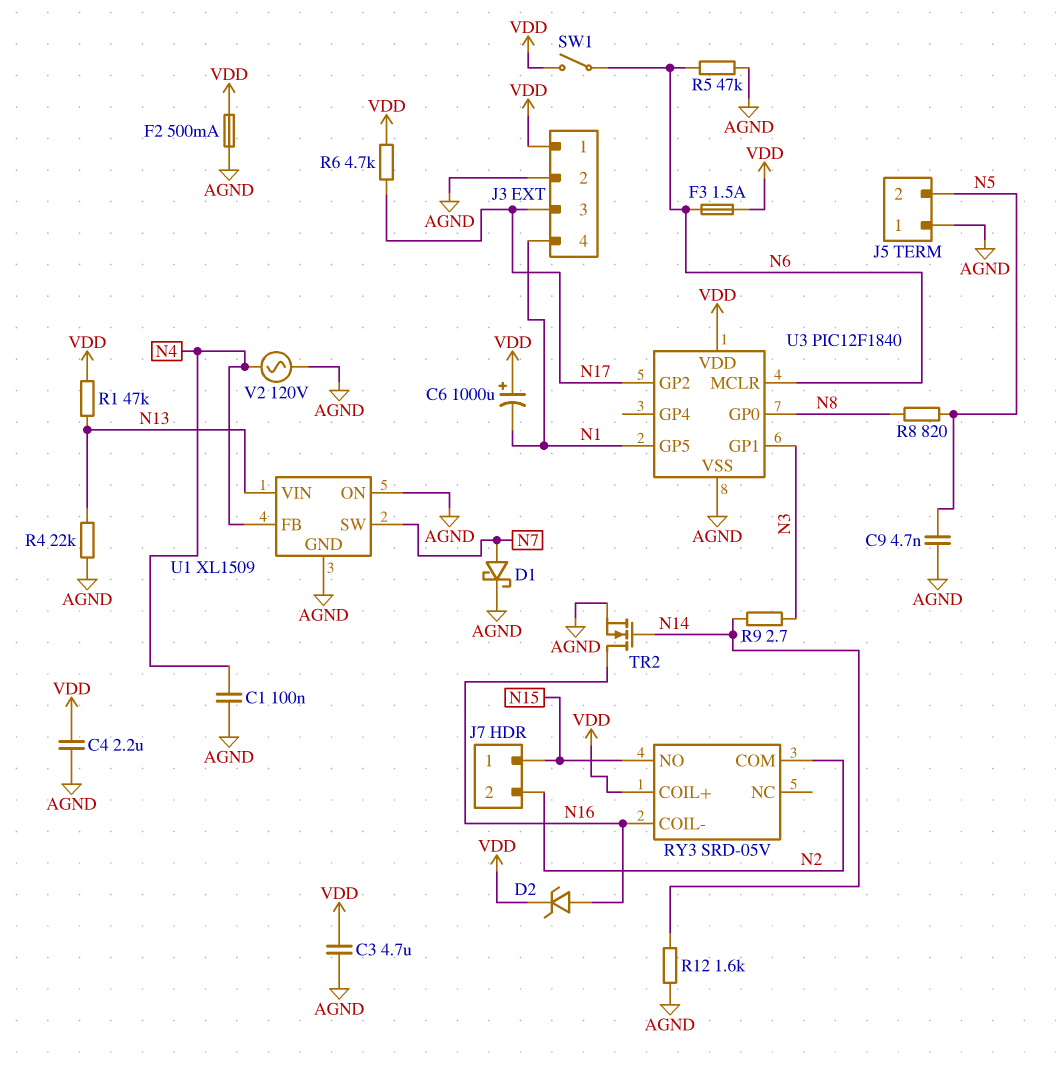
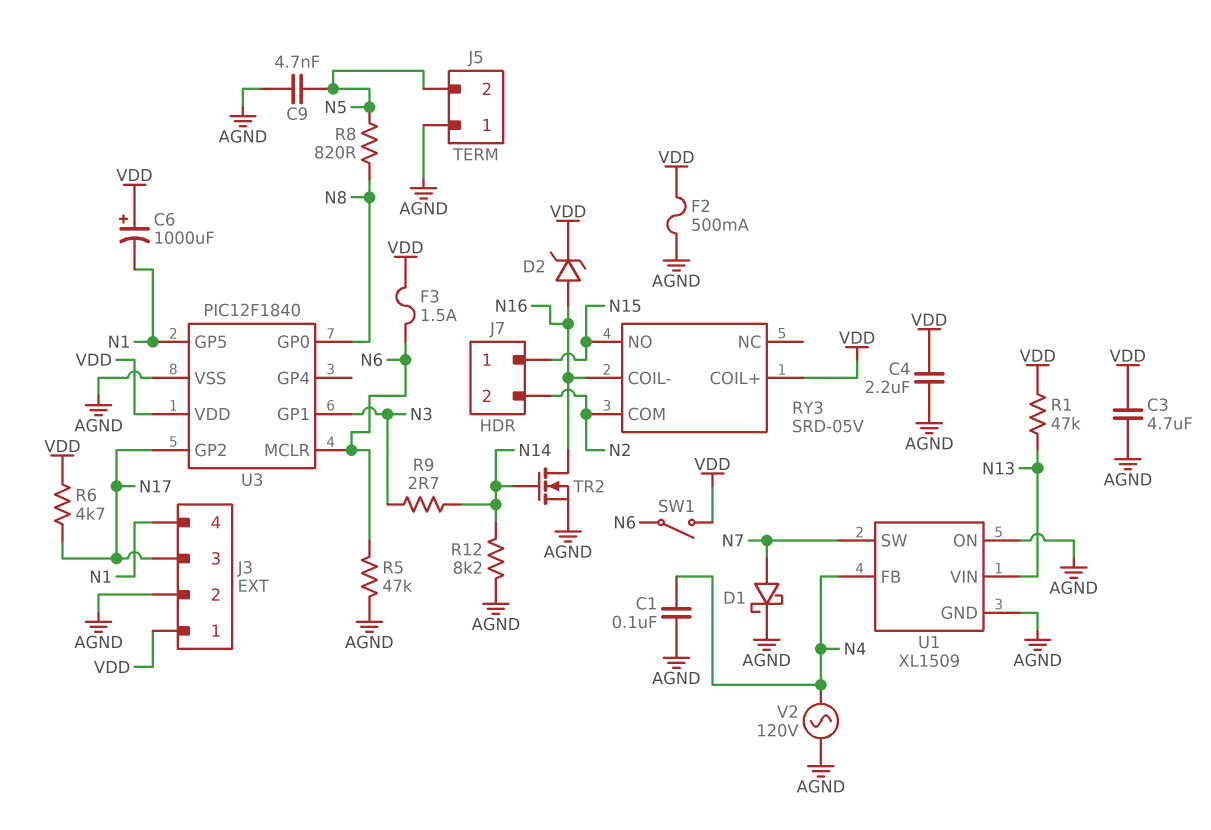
R4: 22k (AGND, N13) -> none
R12: 1.6k (AGND, N14) -> 8.2k (AGND, N14)

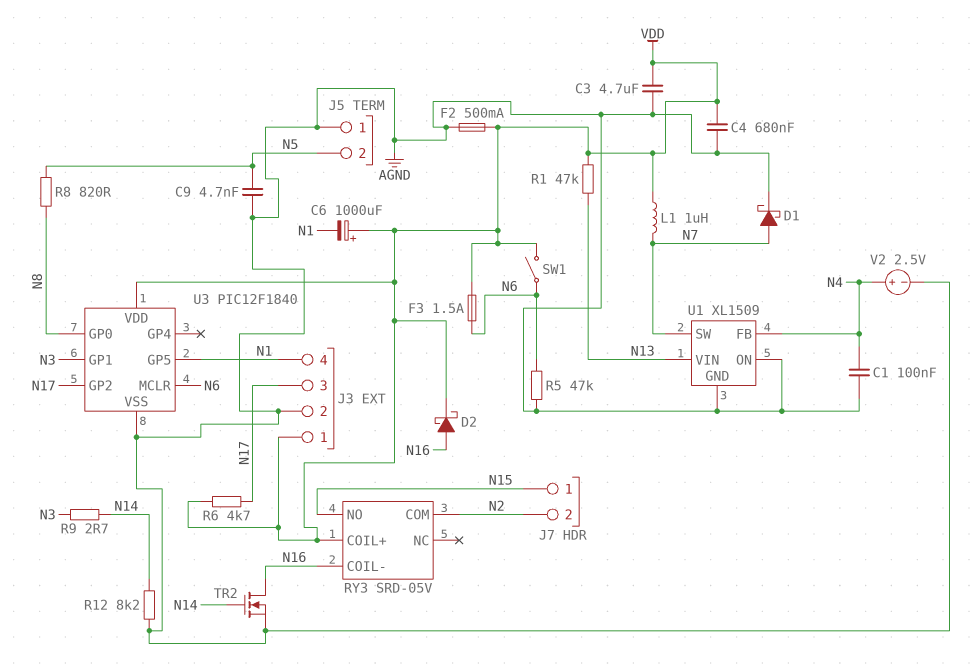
C4: 2.2uF (AGND, VDD) -> 680nF (AGND, VDD)
D2: zener (A N16, K VDD) -> schottky (A N16, K VDD)
L1: none -> 1uH (N7, VDD)
V2: AC 120V (AGND, N4) -> 2.5V (plus N4, minus AGND)

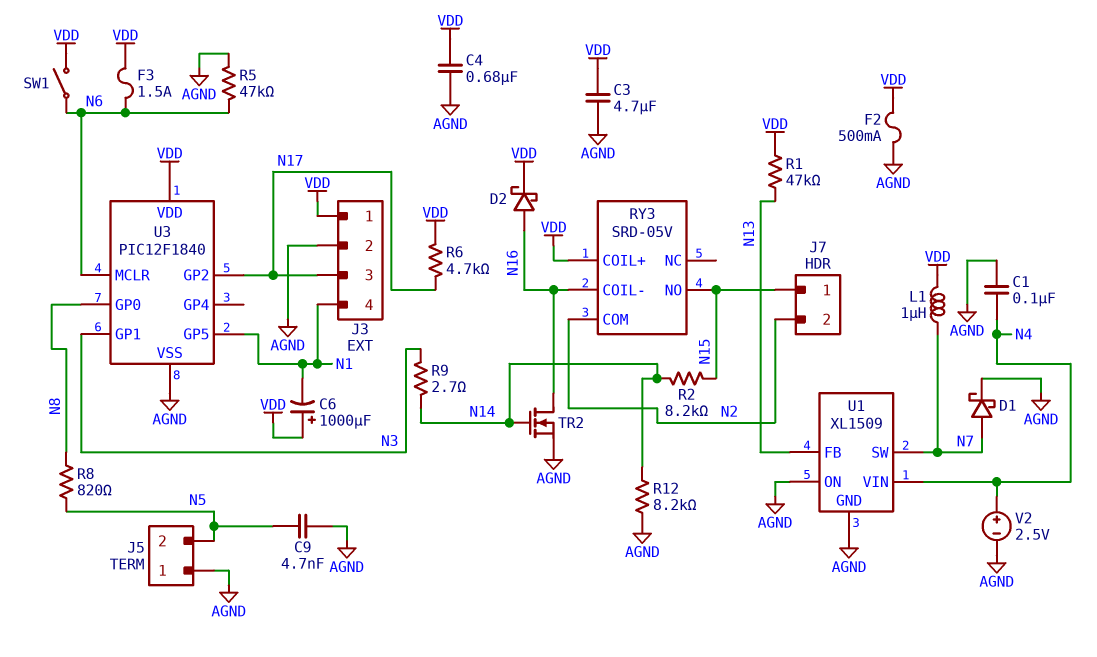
R2: none -> 8.2k (N14, N15)
U1 pin FB: N4 -> N13
U1 pin VIN: N13 -> N4

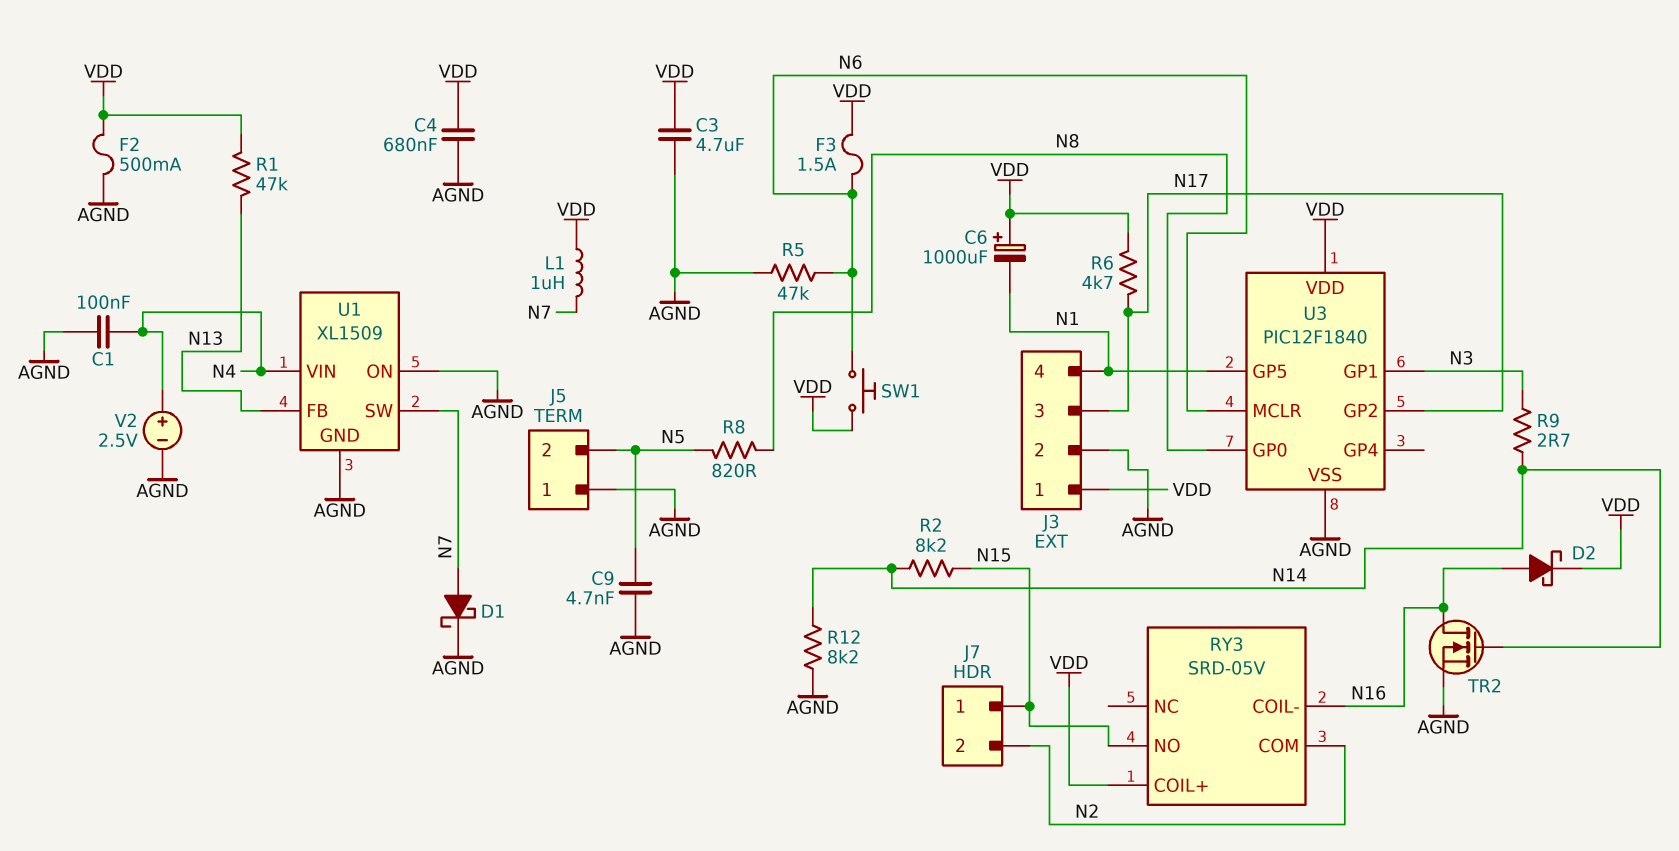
SW1: switch (N6, VDD) -> button (N6, VDD)

